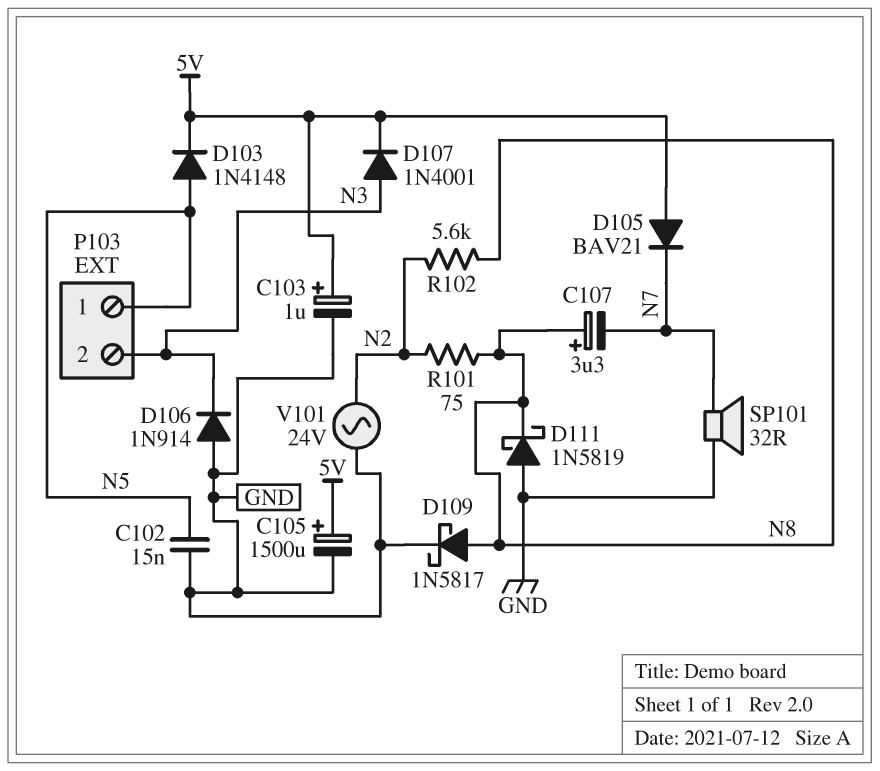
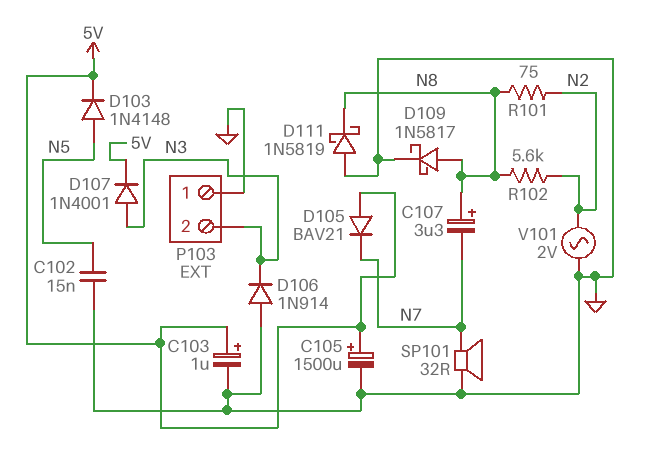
P103 pin 1: N5 -> GND
V101: AC 24V (GND, N2) -> AC 2V (GND, N2)

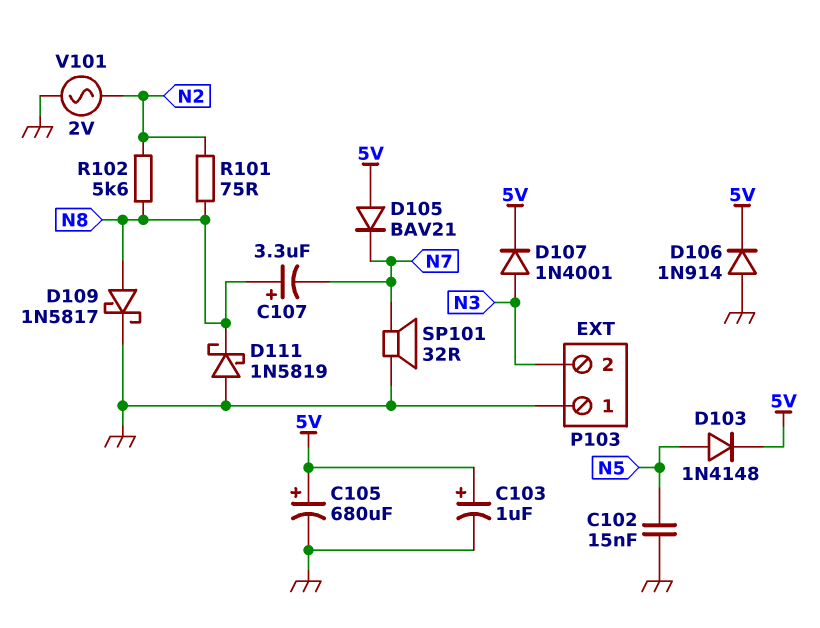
C105: 1500uF (plus 5V, minus GND) -> 680uF (plus 5V, minus GND)
D106: diode 1N914 (A GND, K N3) -> diode 1N914 (A GND, K 5V)

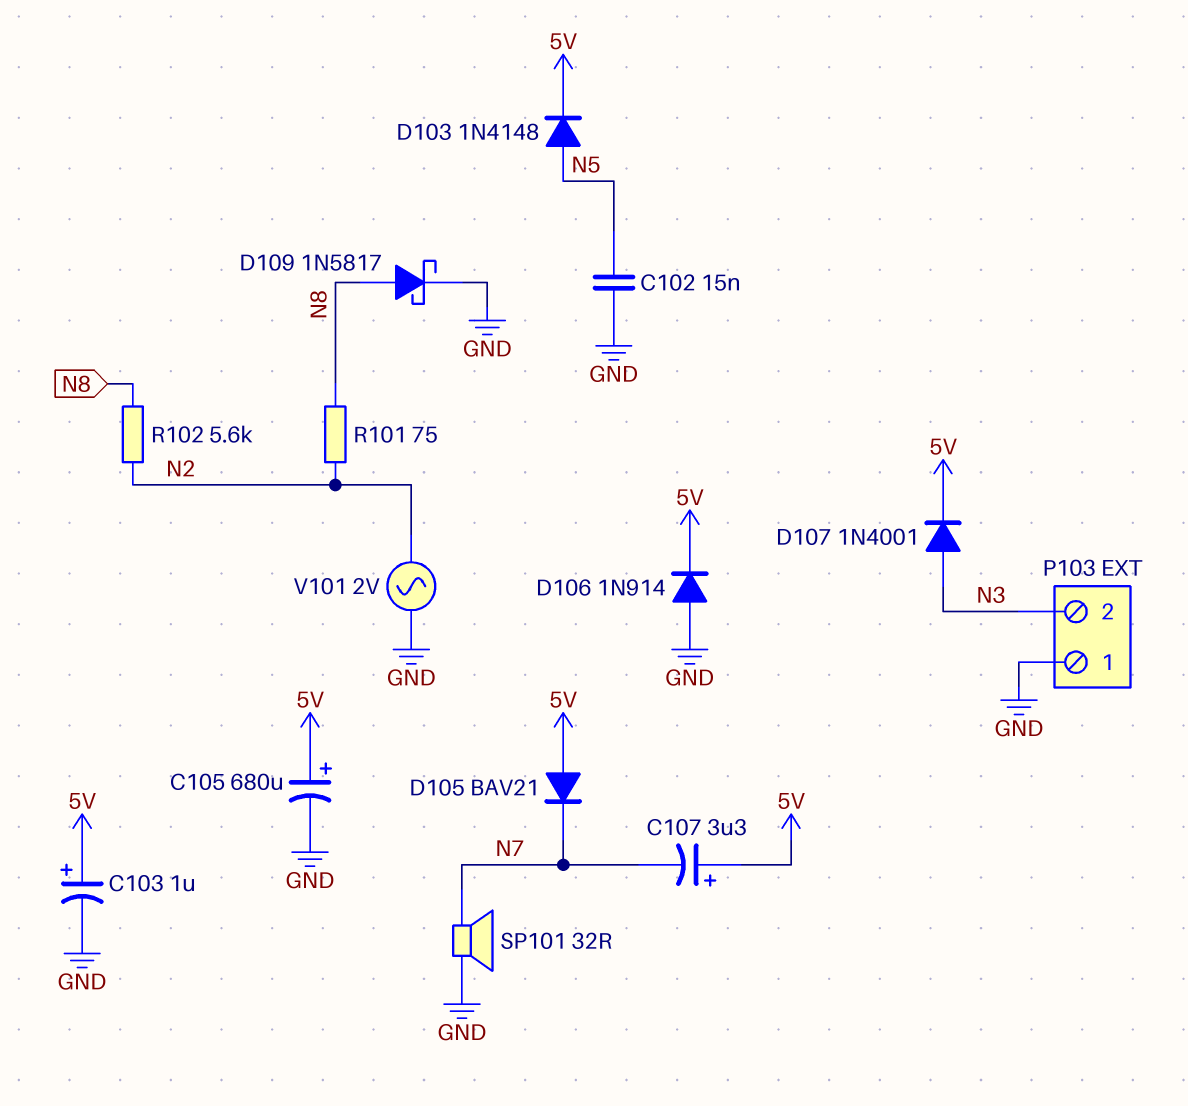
C107: 3.3uF (plus N8, minus N7) -> 3.3uF (plus 5V, minus N7)
D111: schottky 1N5819 (A GND, K N8) -> none

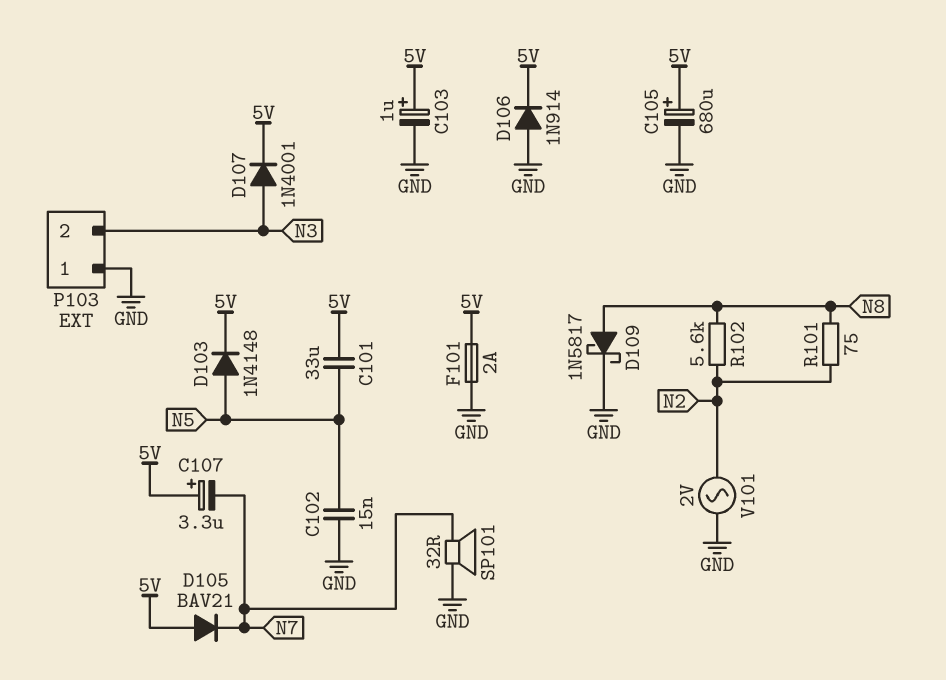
C101: none -> 33uF (5V, N5)
F101: none -> 2A (5V, GND)

